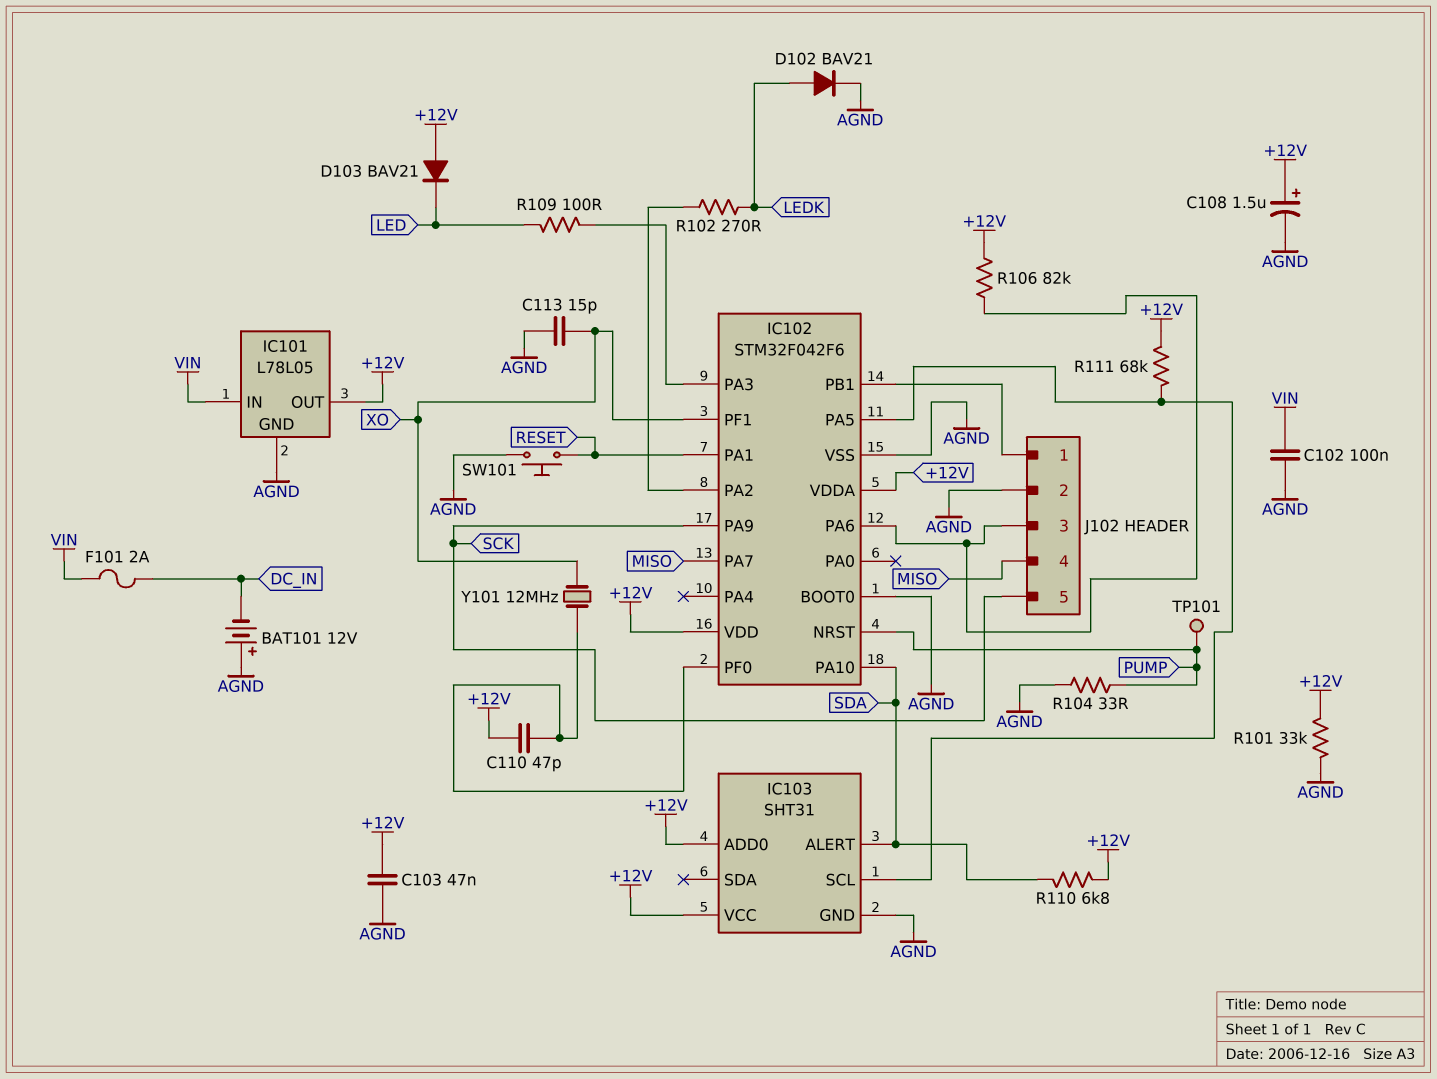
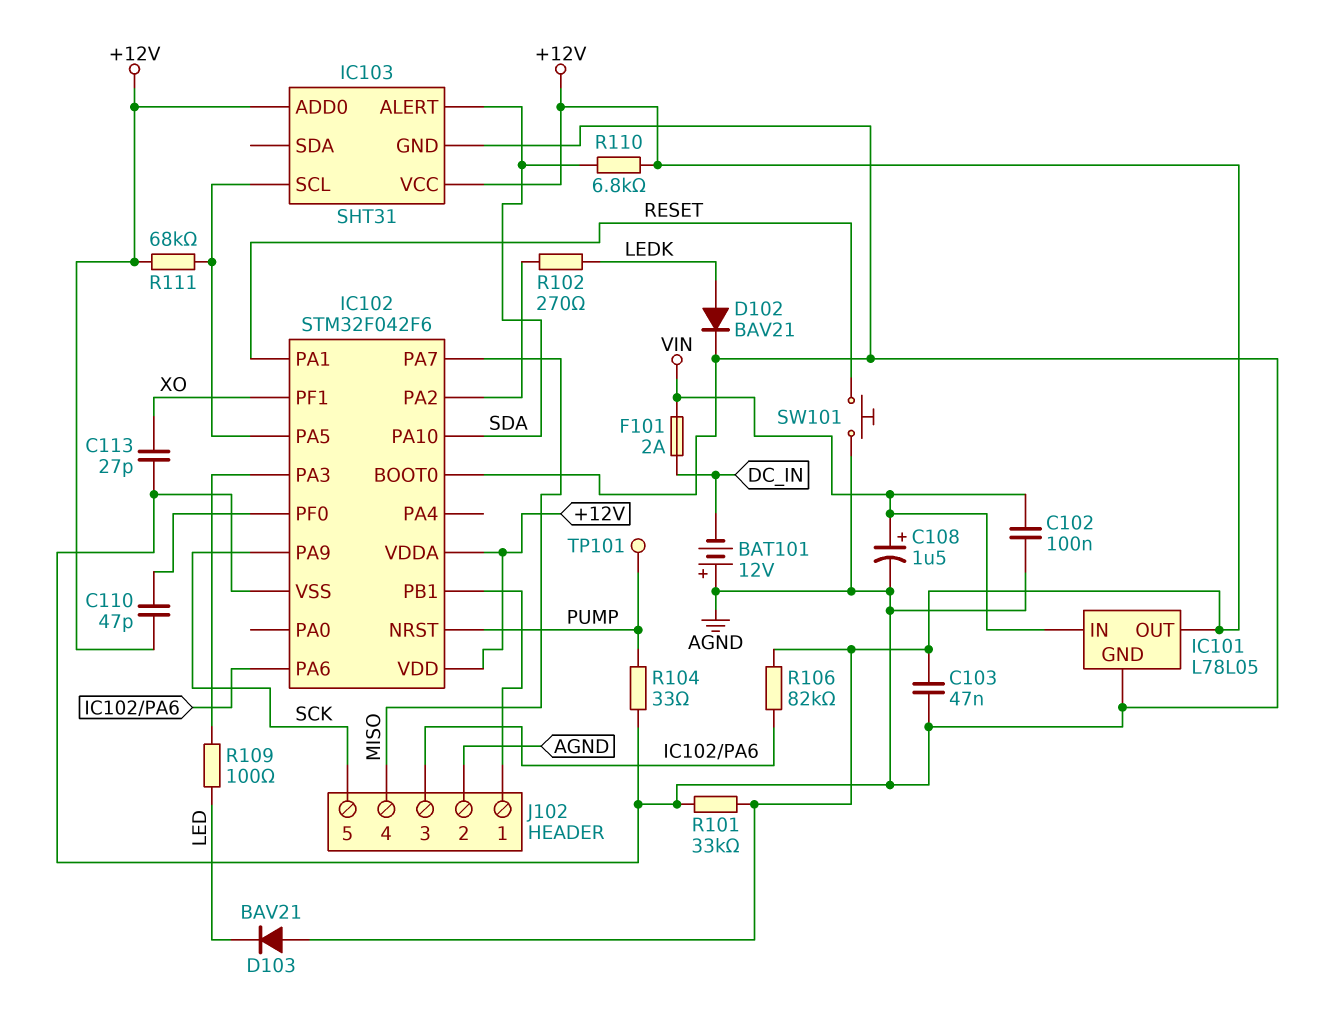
C108: 1.5uF (plus +12V, minus AGND) -> 1.5uF (plus VIN, minus AGND)
C113: 15pF (AGND, XO) -> 27pF (AGND, XO)
Y101: 12MHz (IC102/PF0, XO) -> none

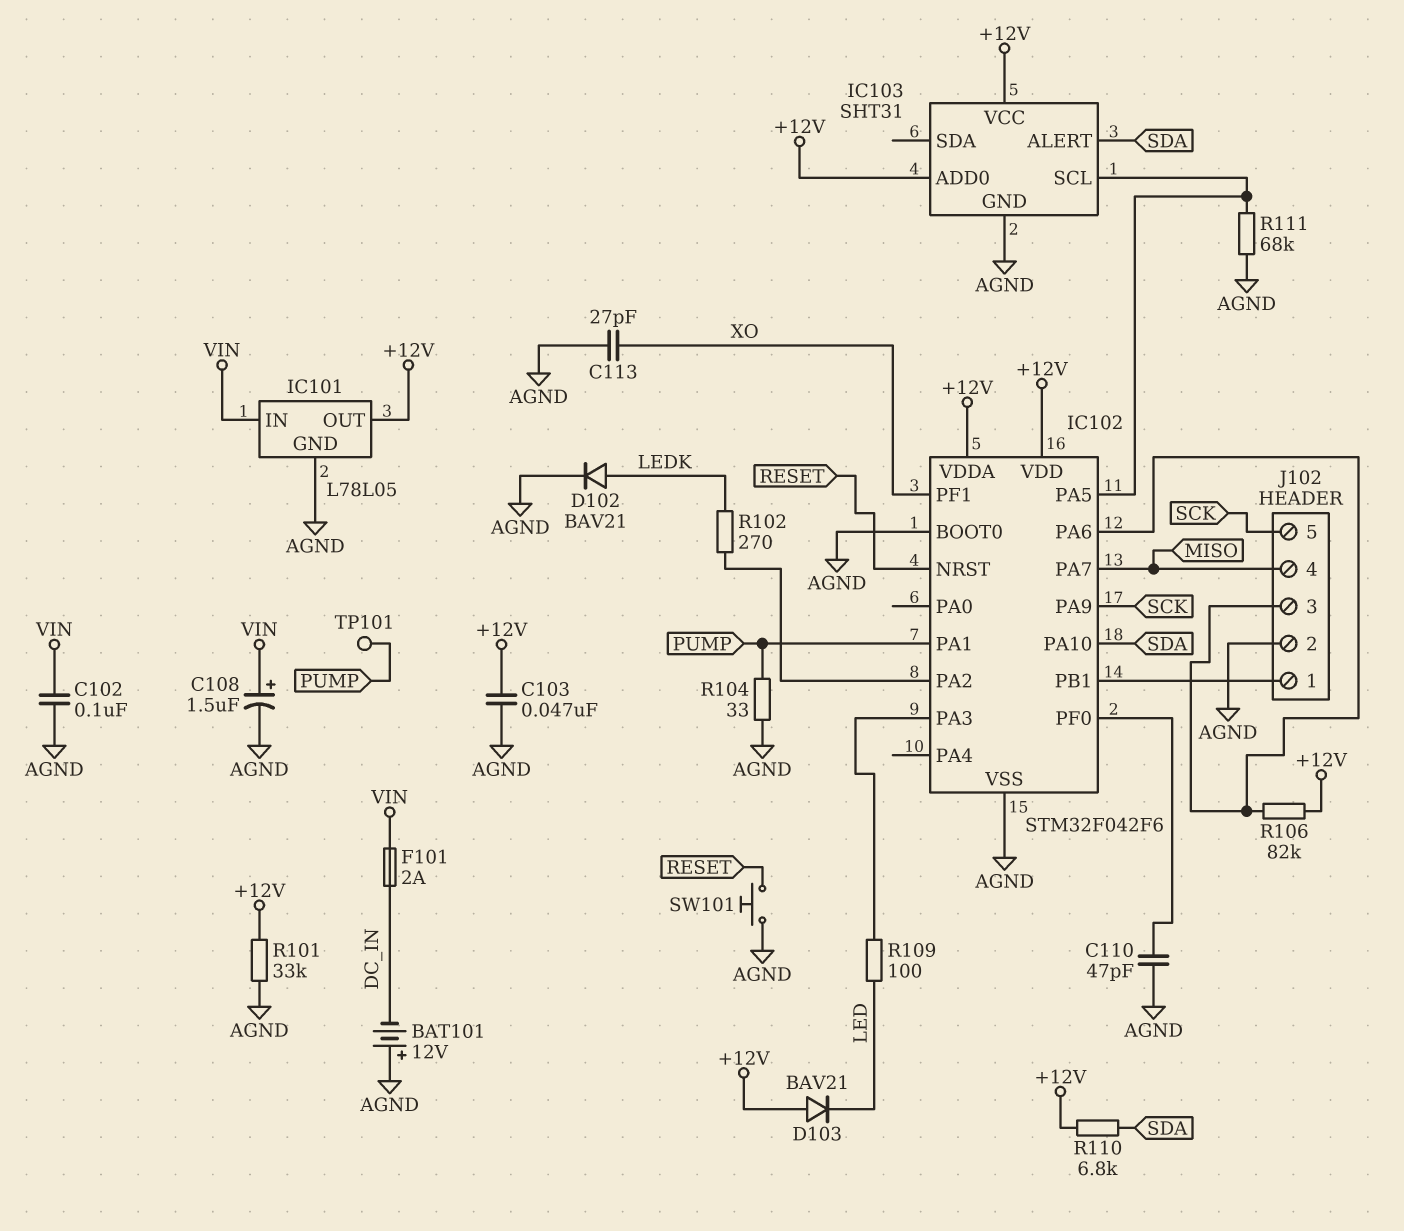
C110: 47pF (+12V, IC102/PF0) -> 47pF (AGND, IC102/PF0)
IC102 pin NRST: PUMP -> RESET
IC102 pin PA1: RESET -> PUMP
R111: 68k (+12V, IC102/PA5) -> 68k (AGND, IC102/PA5)

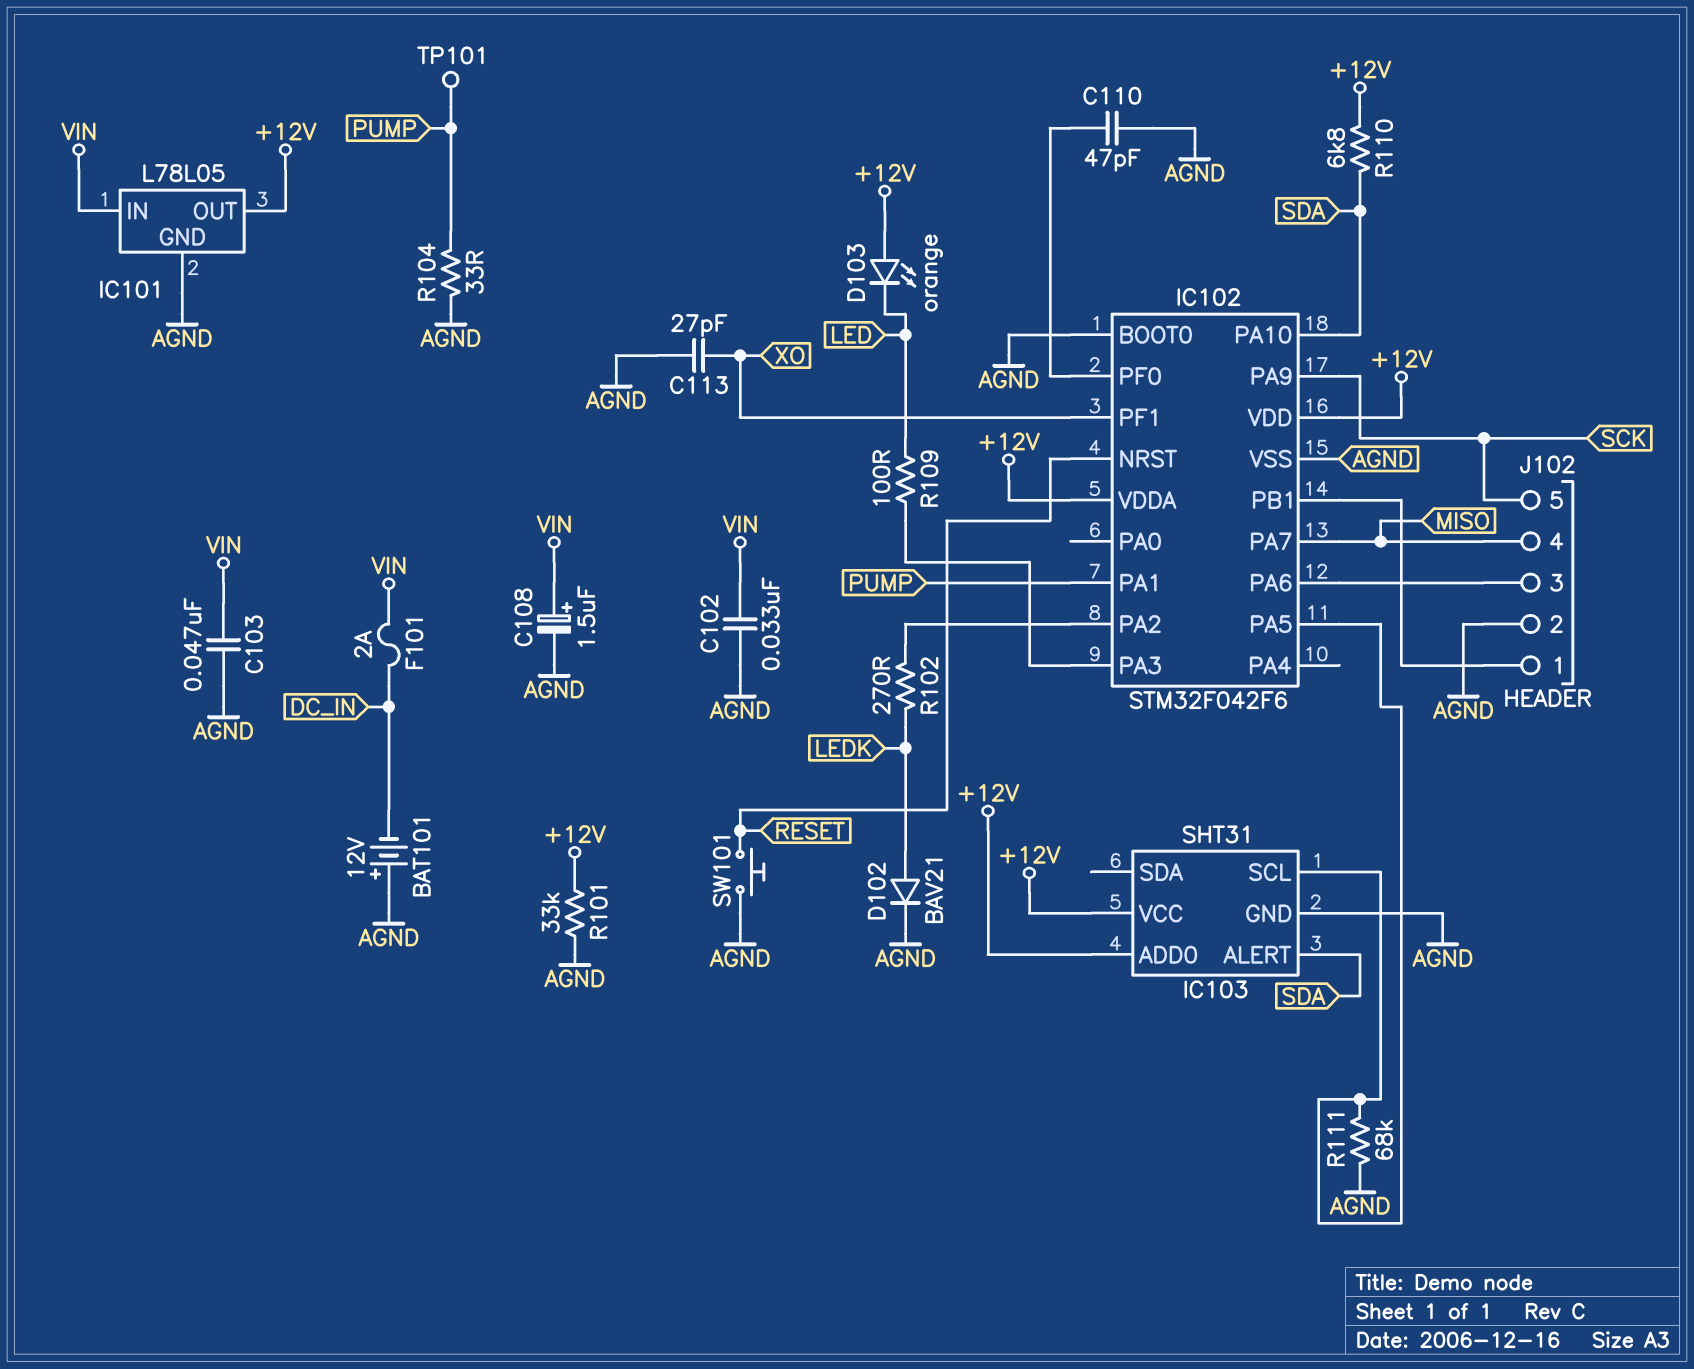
C102: 100nF (AGND, VIN) -> 33nF (AGND, VIN)
C103: 47nF (+12V, AGND) -> 47nF (AGND, VIN)
D103: diode BAV21 (A +12V, K LED) -> LED orange (A +12V, K LED)
R106: 82k (+12V, IC102/PA6) -> none

